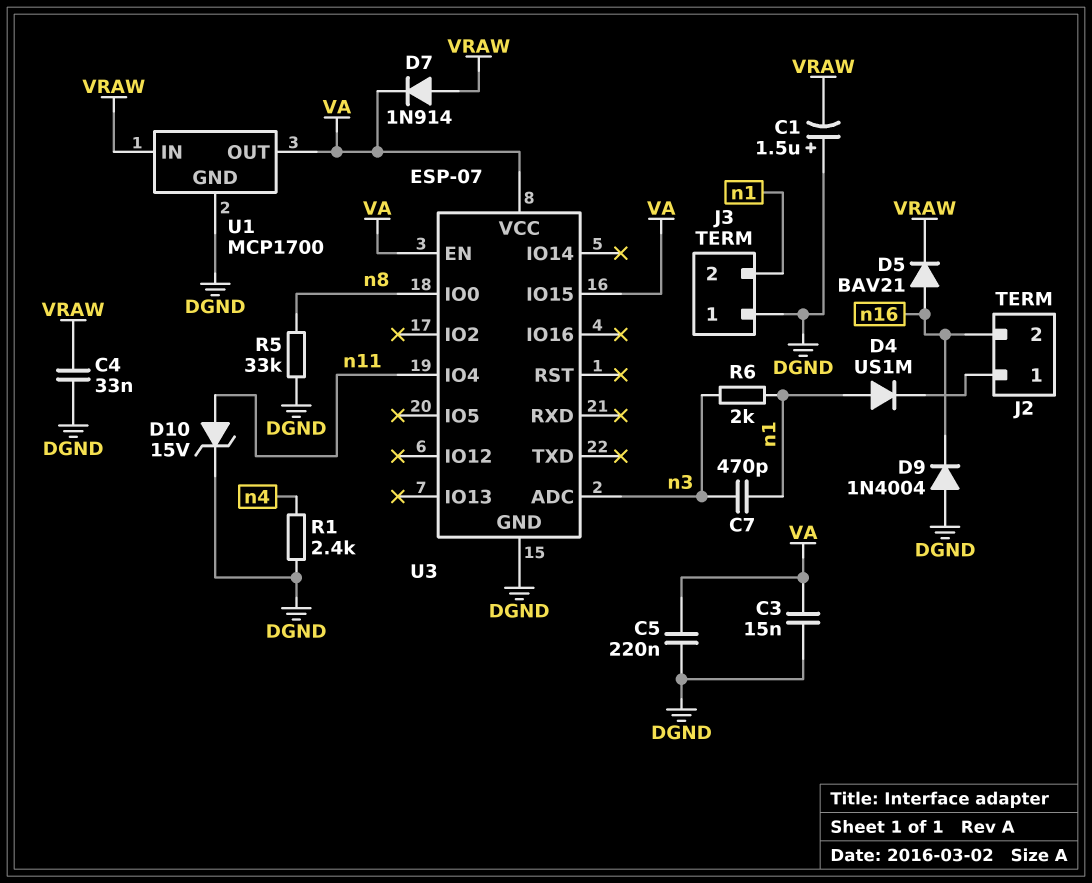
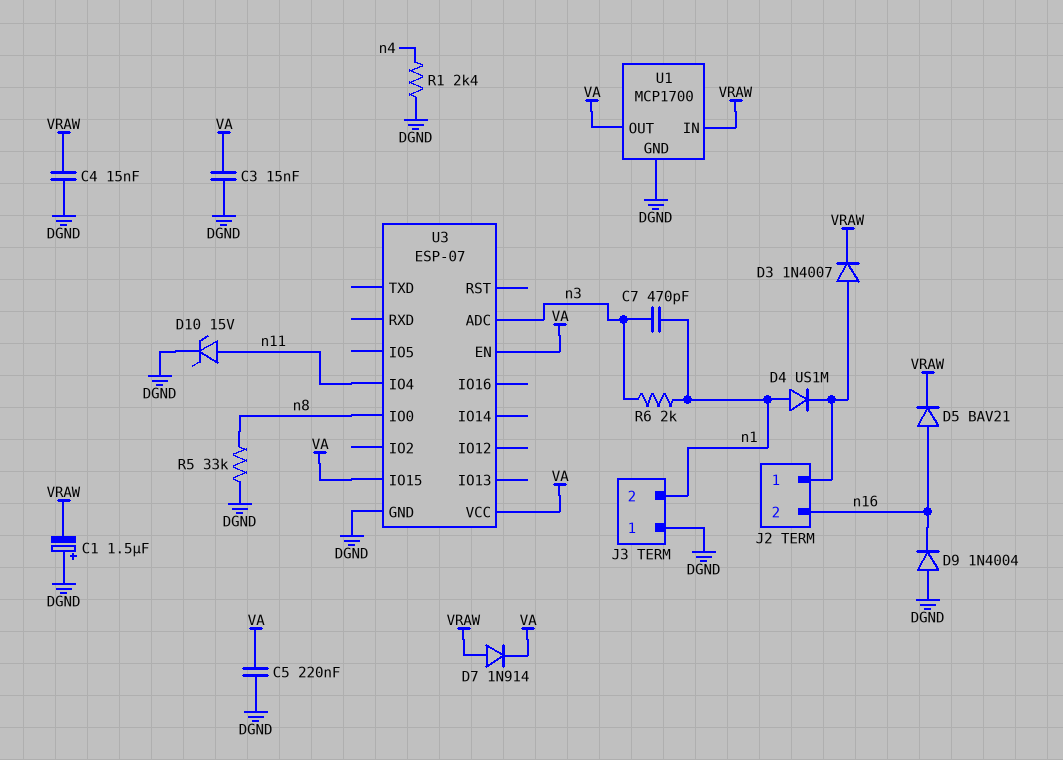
C4: 33nF (DGND, VRAW) -> 15nF (DGND, VRAW)
D3: none -> diode 1N4007 (A J2/1, K VRAW)

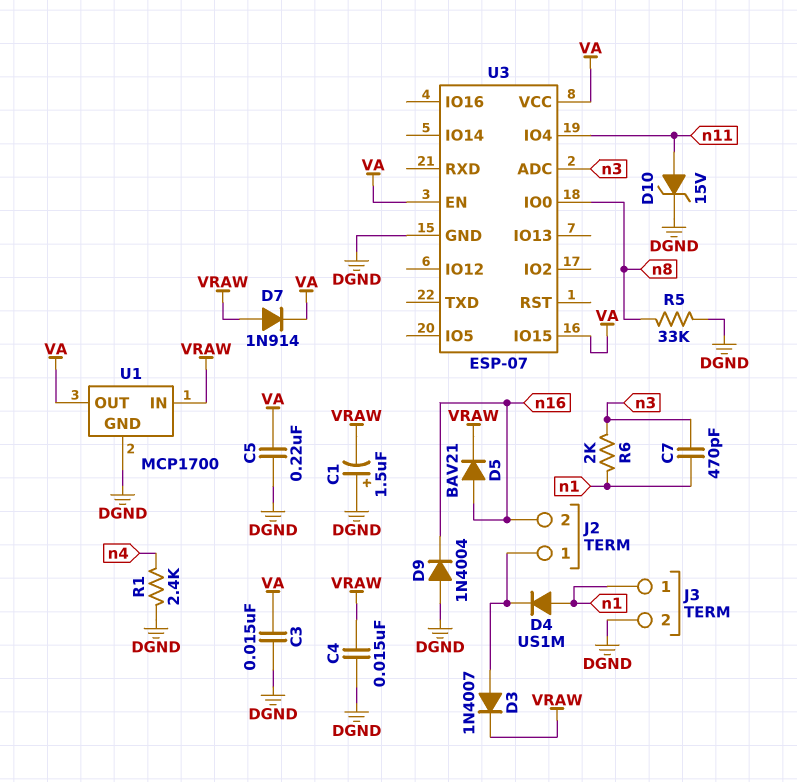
J3 pin 1: DGND -> n1
J3 pin 2: n1 -> DGND

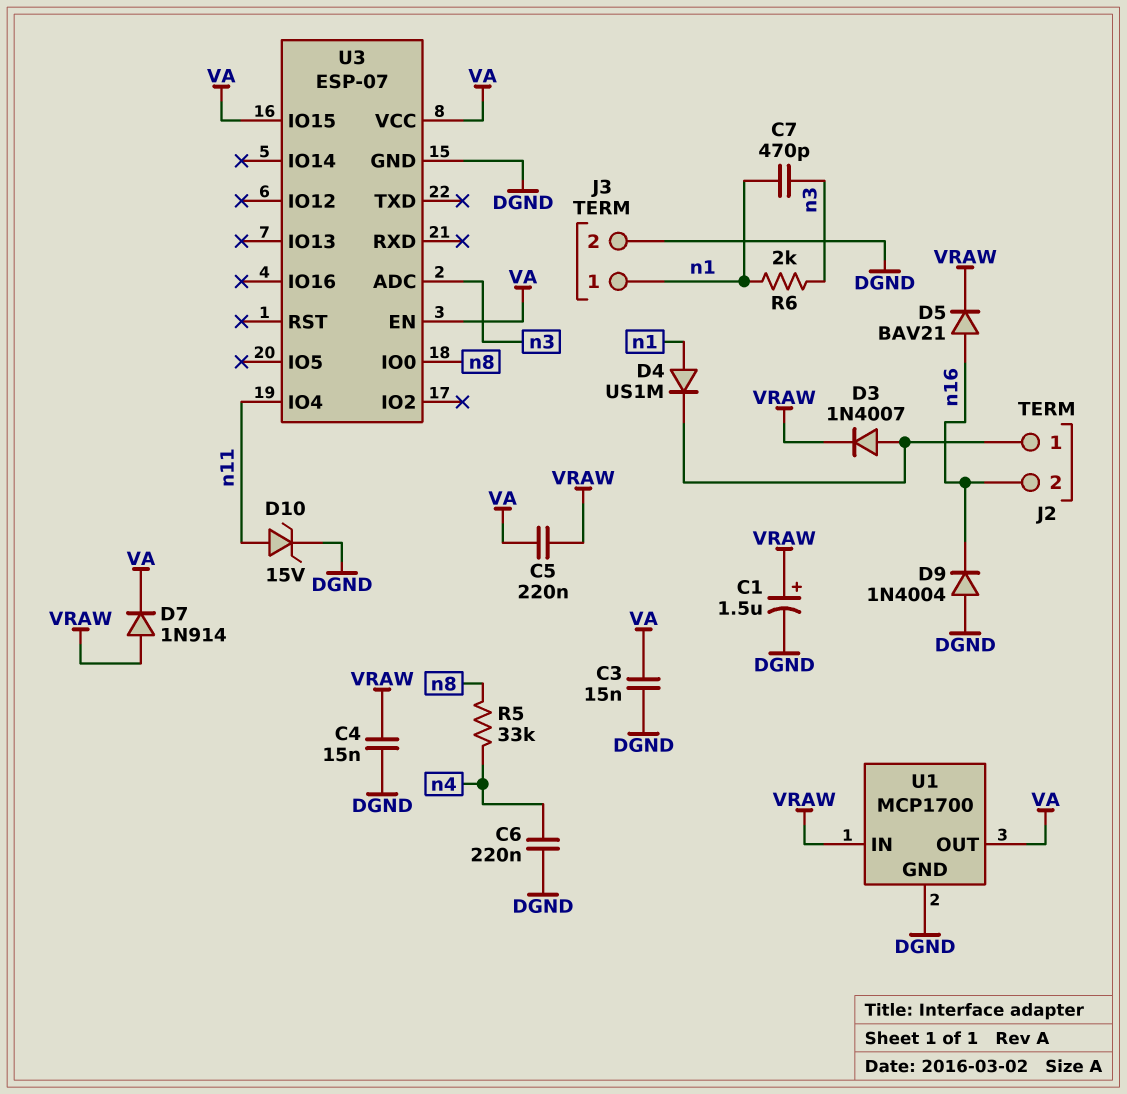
C1: 1.5uF (plus DGND, minus VRAW) -> 1.5uF (plus VRAW, minus DGND)
C5: 220nF (DGND, VA) -> 220nF (VA, VRAW)
C6: none -> 220nF (DGND, n4)
R1: 2.4k (DGND, n4) -> none
R5: 33k (DGND, n8) -> 33k (n4, n8)

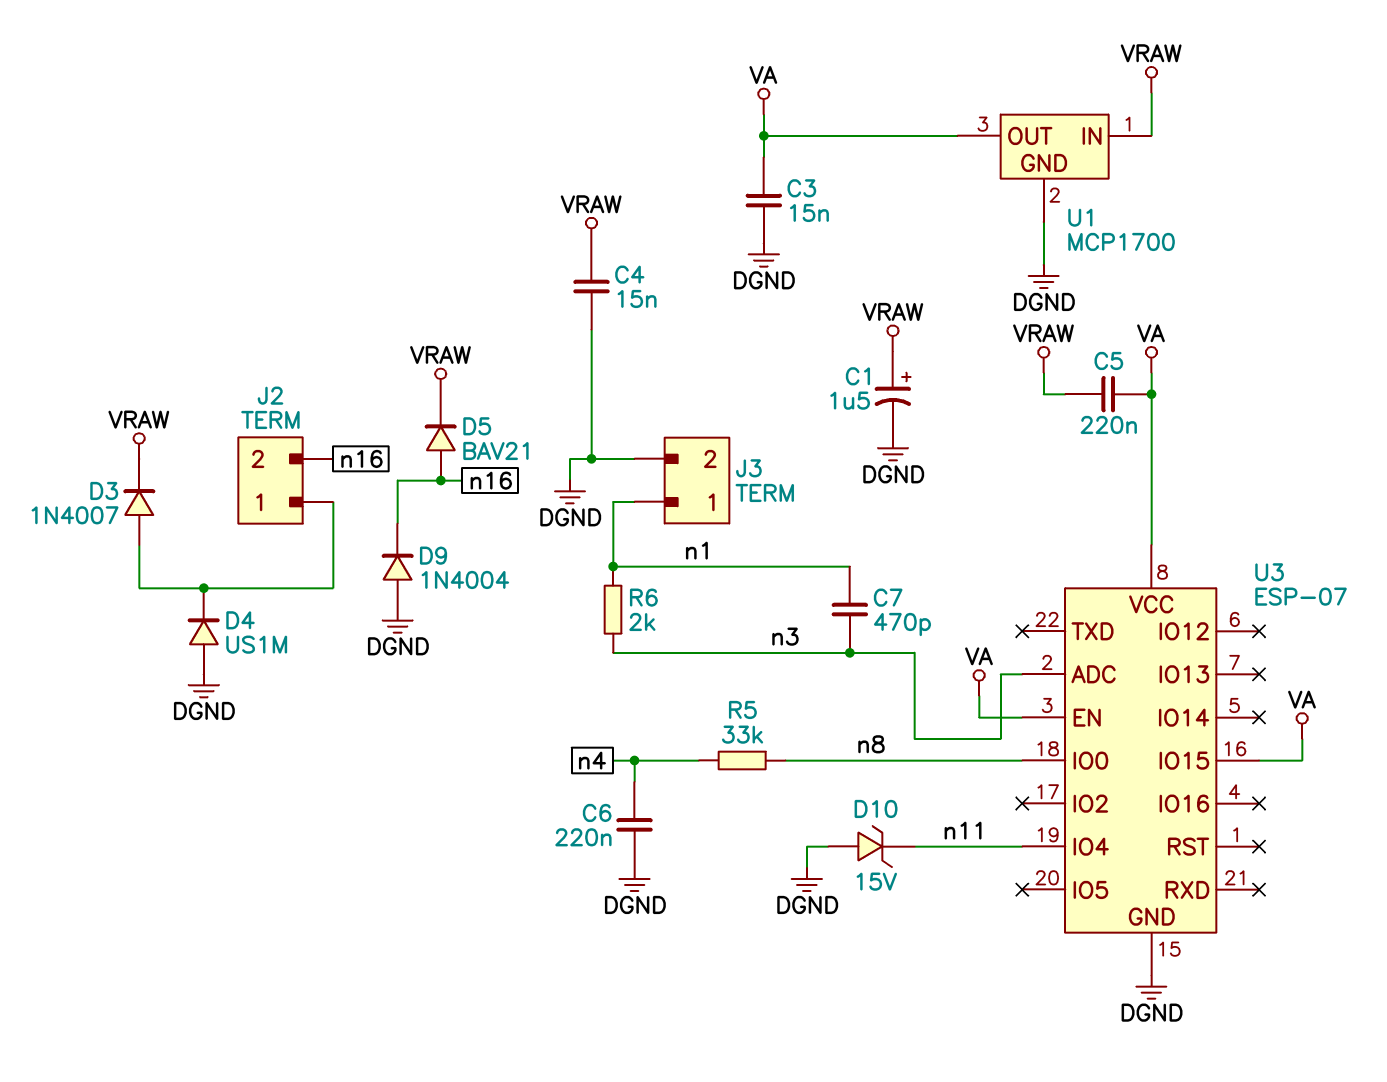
D4: diode US1M (A n1, K J2/1) -> diode US1M (A DGND, K J2/1)
D7: diode 1N914 (A VRAW, K VA) -> none
D10: zener 15V (A n11, K DGND) -> zener 15V (A DGND, K n11)

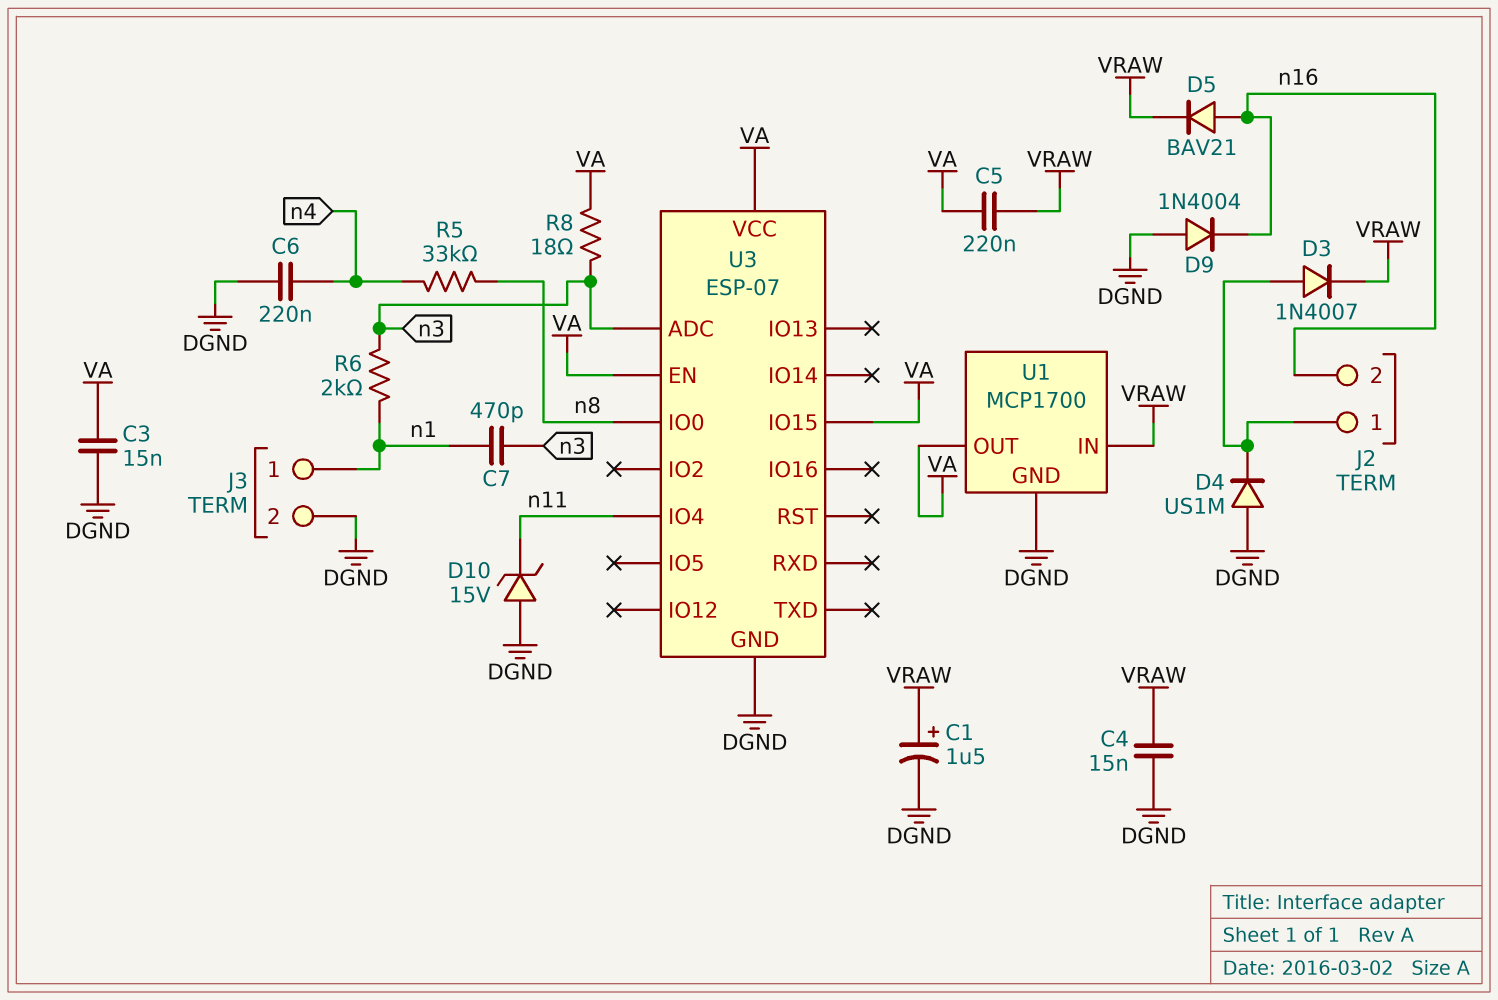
R8: none -> 18 (VA, n3)

